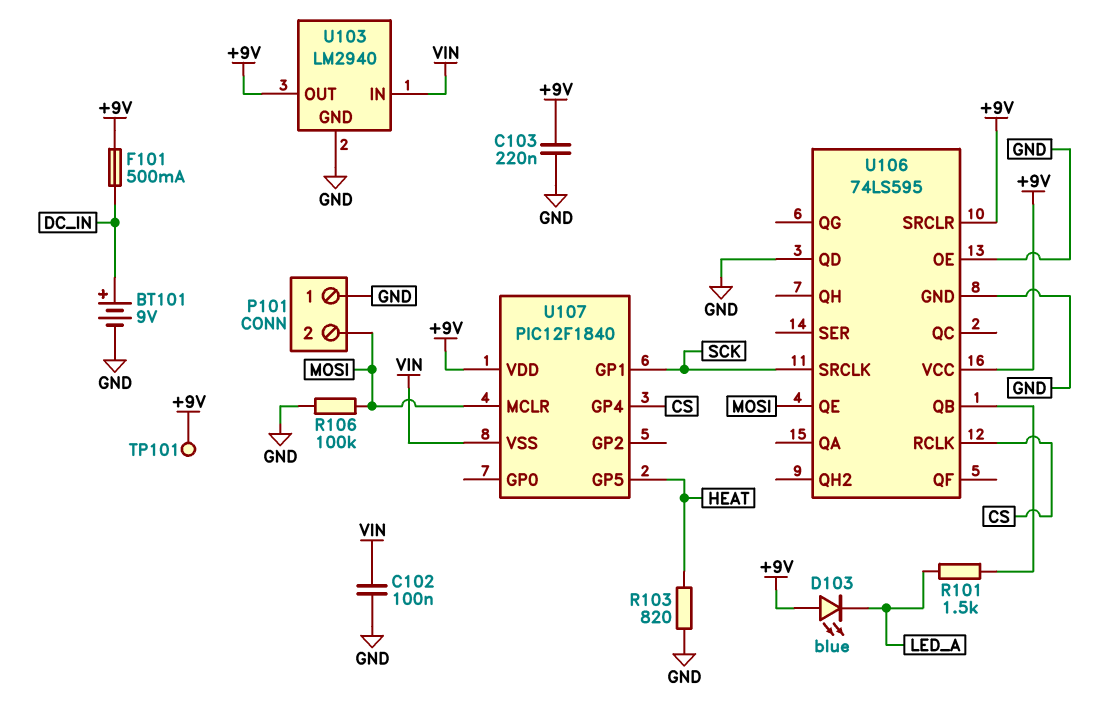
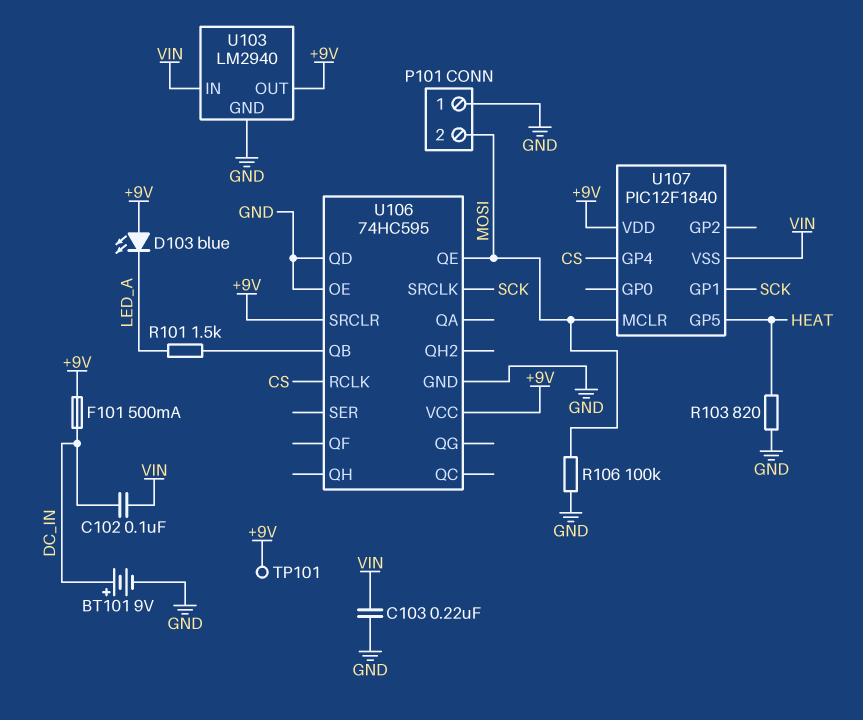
C102: 100nF (GND, VIN) -> 100nF (DC_IN, VIN)
C103: 220nF (+9V, GND) -> 220nF (GND, VIN)
U106: 74LS595 -> 74HC595

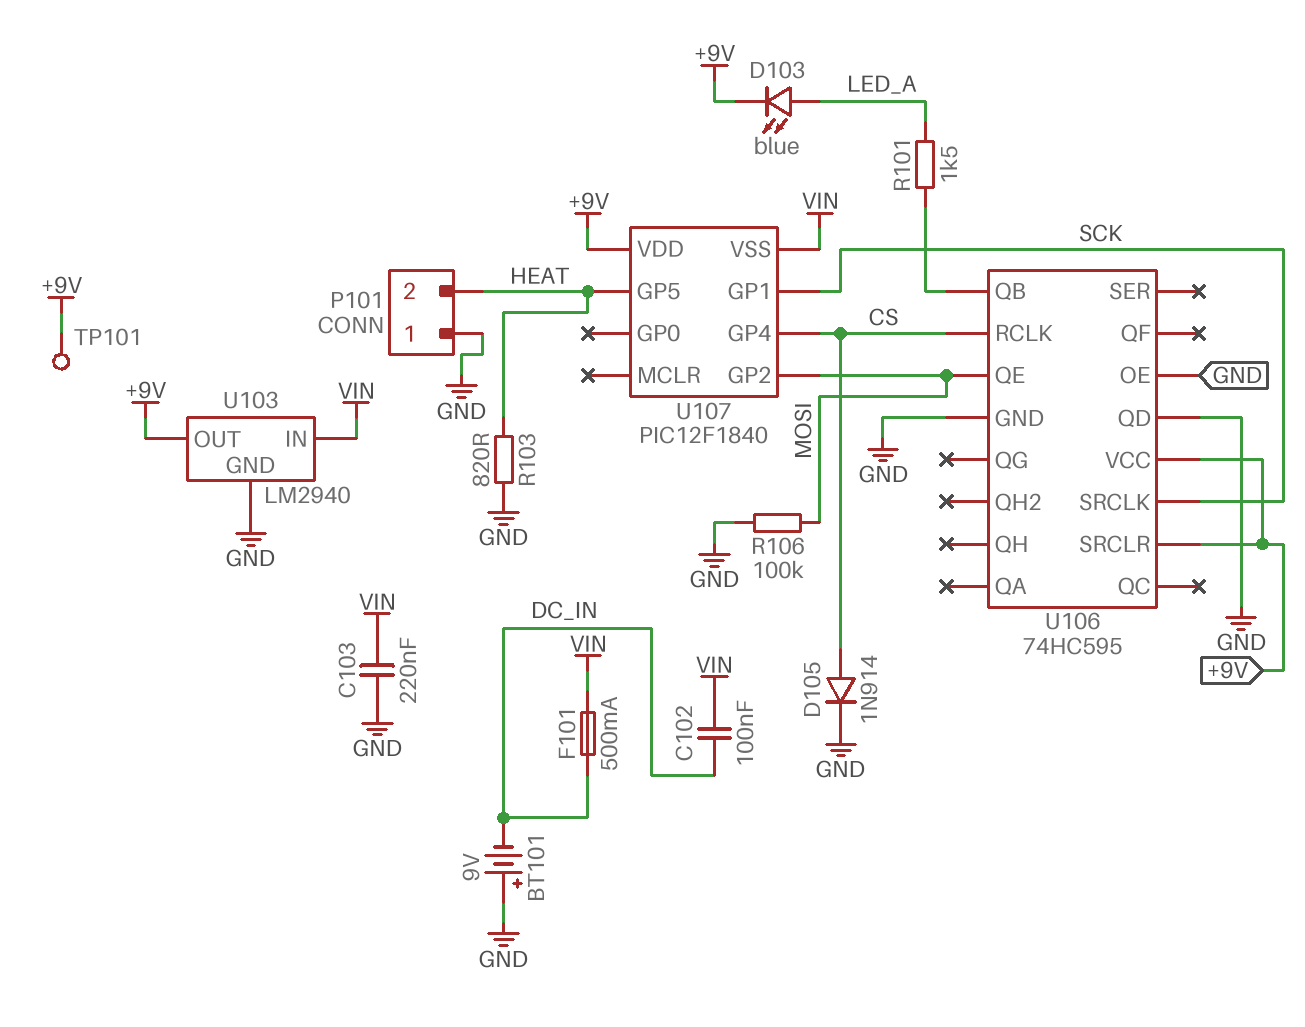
BT101: 9V (plus DC_IN, minus GND) -> 9V (plus GND, minus DC_IN)
D103: LED blue (A +9V, K LED_A) -> LED blue (A LED_A, K +9V)
D105: none -> diode 1N914 (A CS, K GND)
F101: 500mA (+9V, DC_IN) -> 500mA (DC_IN, VIN)
P101 pin 2: MOSI -> HEAT
U107 pin GP2: none -> MOSI
U107 pin MCLR: MOSI -> none

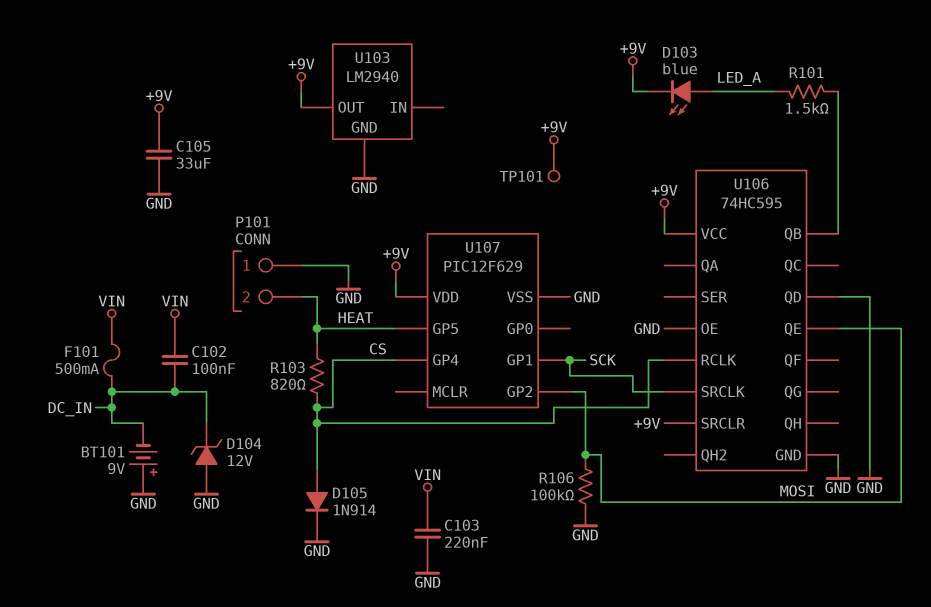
C105: none -> 33uF (+9V, GND)
D104: none -> zener 12V (A GND, K DC_IN)
R103: 820 (GND, HEAT) -> 820 (CS, HEAT)
U103 pin IN: VIN -> none
U107: PIC12F1840 -> PIC12F629
U107 pin VSS: VIN -> GND

